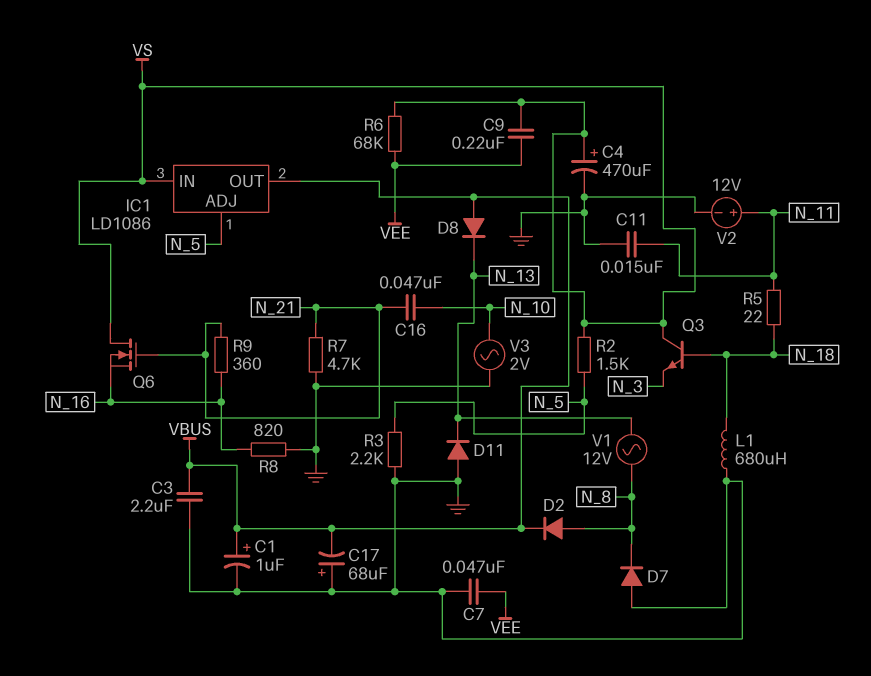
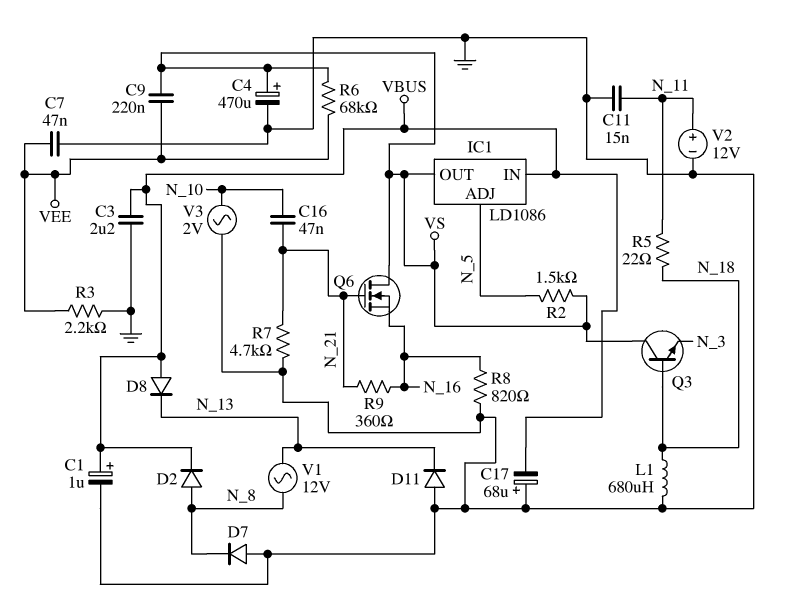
IC1 pin IN: VS -> VBUS
IC1 pin OUT: VBUS -> VS
R3: 2.2k (GND, N_5) -> 2.2k (GND, VEE)

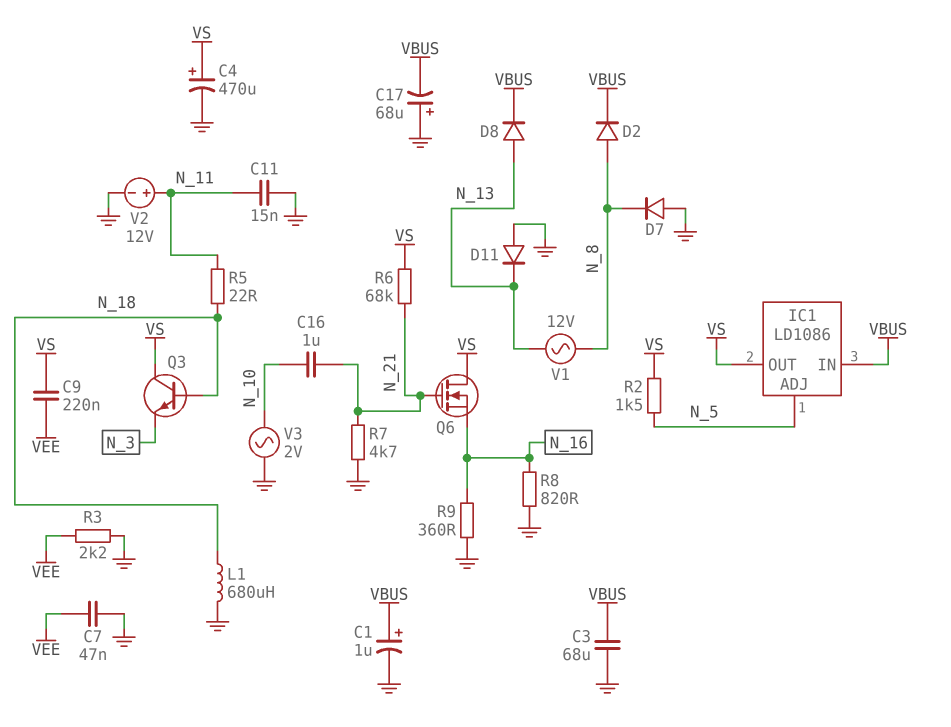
C3: 2.2uF (GND, VBUS) -> 68uF (GND, VBUS)
C16: 47nF (N_10, N_21) -> 1uF (N_10, N_21)
D8: diode (A VBUS, K N_13) -> diode (A N_13, K VBUS)
R6: 68k (VEE, VS) -> 68k (N_21, VS)
R9: 360 (N_16, N_21) -> 360 (GND, N_16)

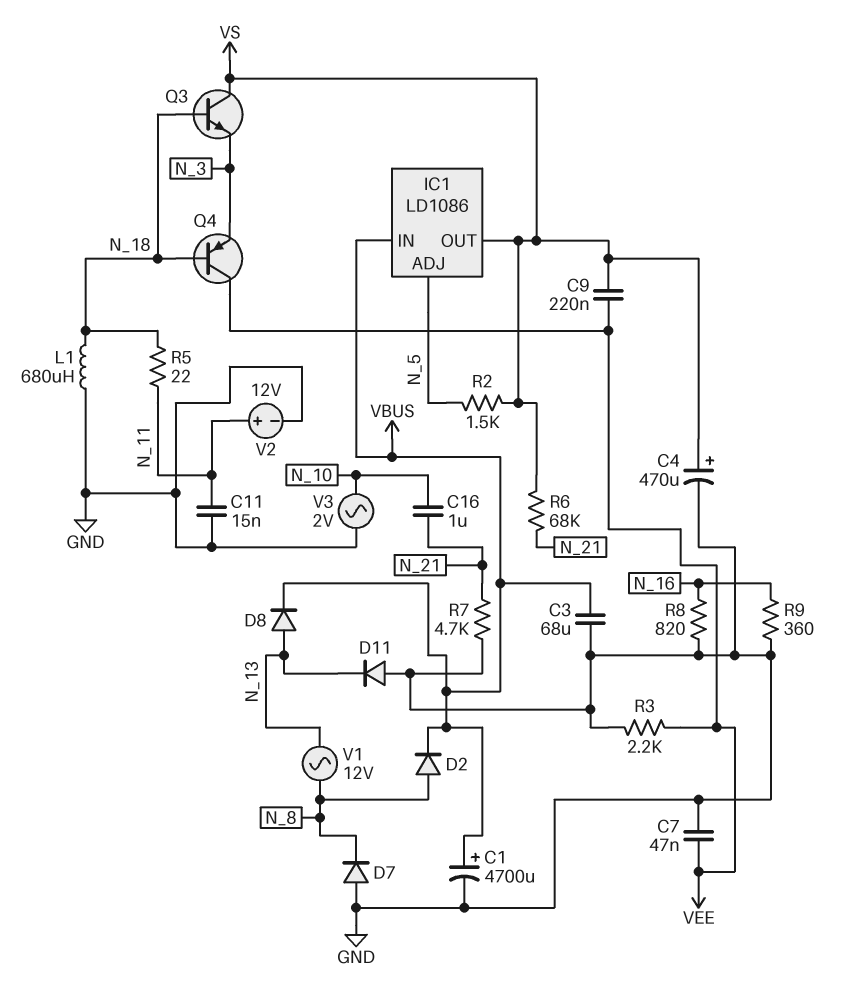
C1: 1uF (plus VBUS, minus GND) -> 4700uF (plus VBUS, minus GND)
C17: 68uF (plus GND, minus VBUS) -> none
Q4: none -> PNP (B N_18, C VEE, E N_3)
Q6: NMOS (G N_21, D VS, S N_16) -> none

